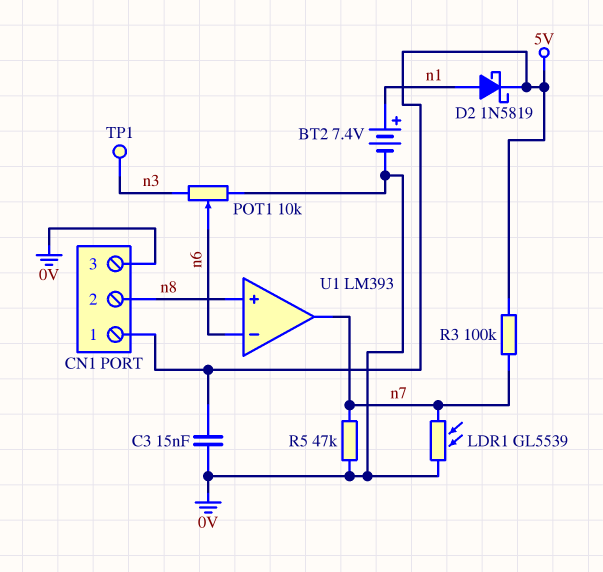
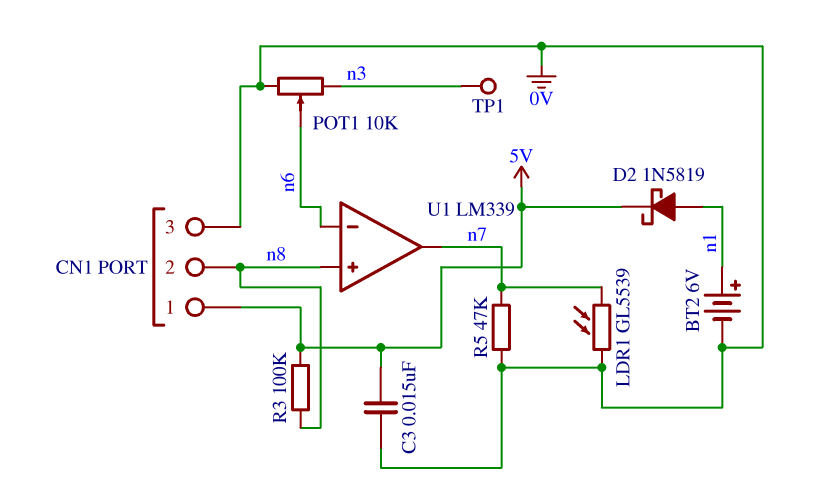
BT2: 7.4V (plus n1, minus 0V) -> 6V (plus n1, minus 0V)
R3: 100k (5V, n7) -> 100k (5V, n8)
U1: LM393 -> LM339

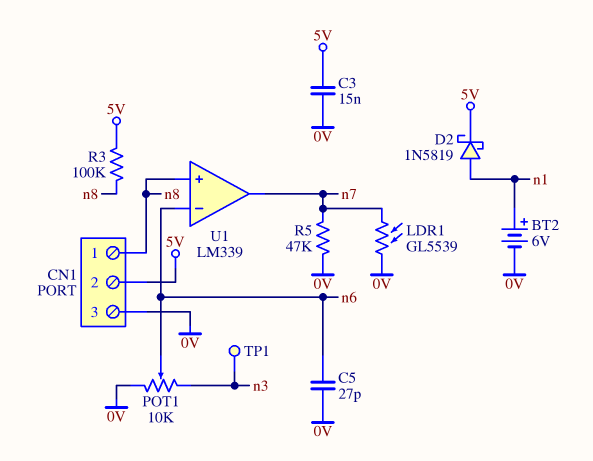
C5: none -> 27pF (0V, n6)
CN1 pin 1: 5V -> n8
CN1 pin 2: n8 -> 5V

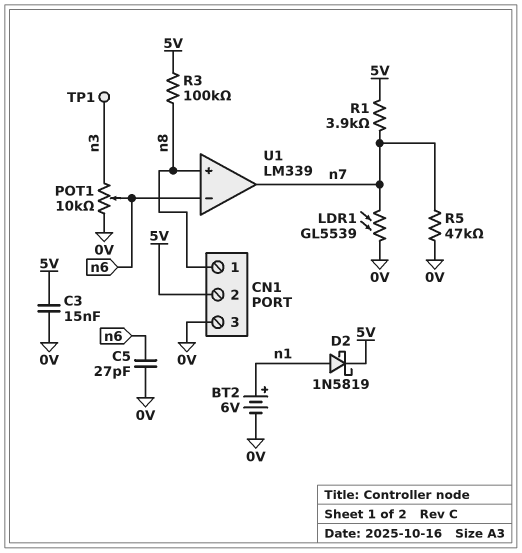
R1: none -> 3.9k (5V, n7)

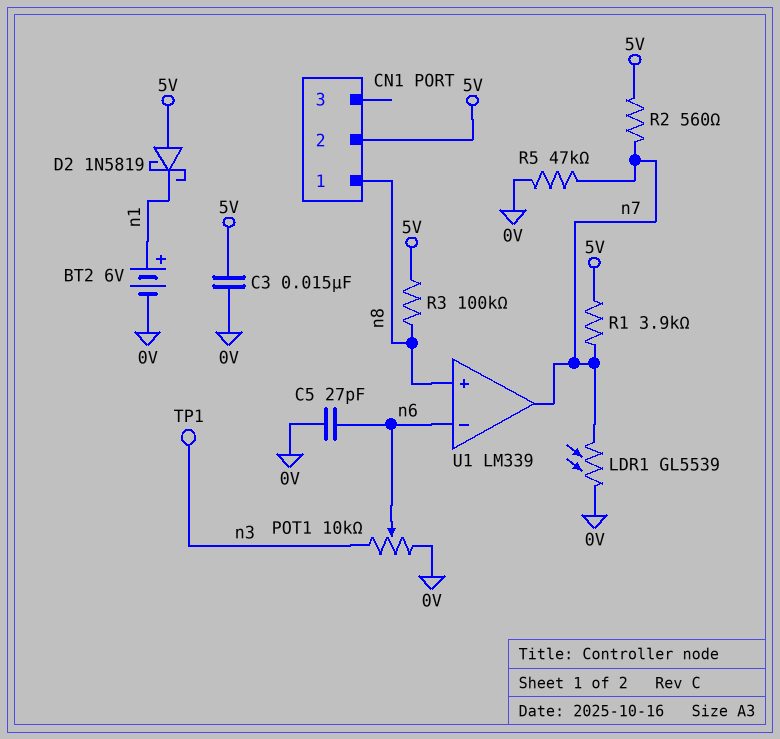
CN1 pin 3: 0V -> none
D2: schottky 1N5819 (A n1, K 5V) -> schottky 1N5819 (A 5V, K n1)
R2: none -> 560 (5V, n7)

